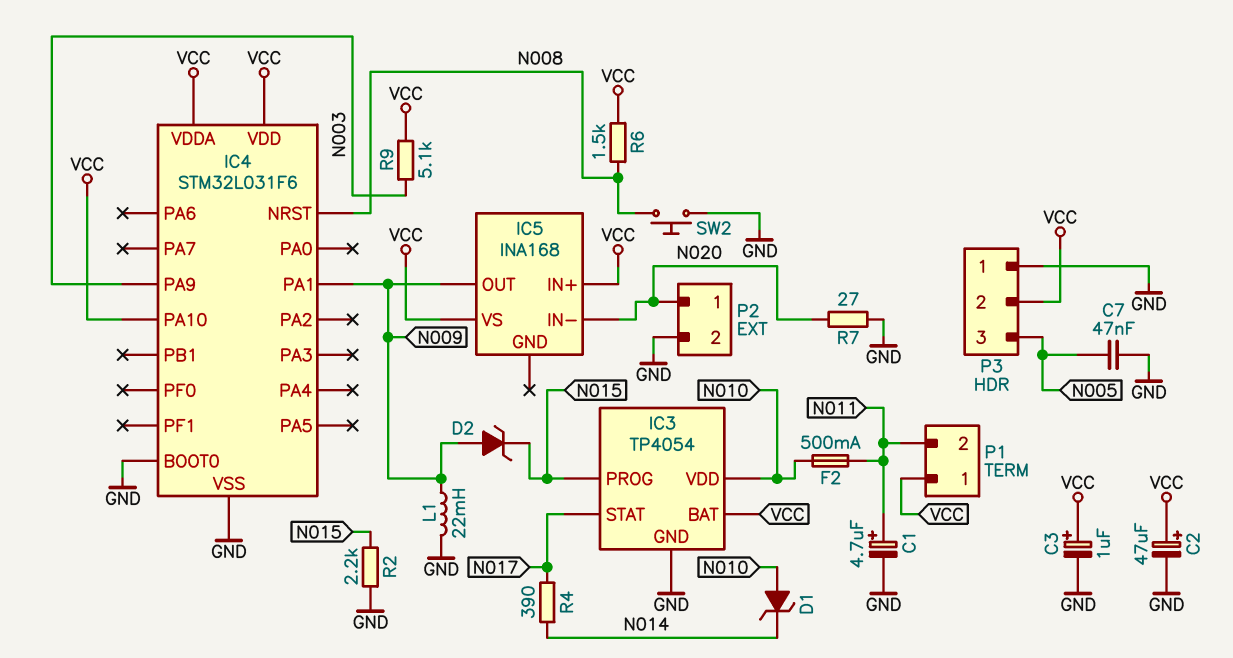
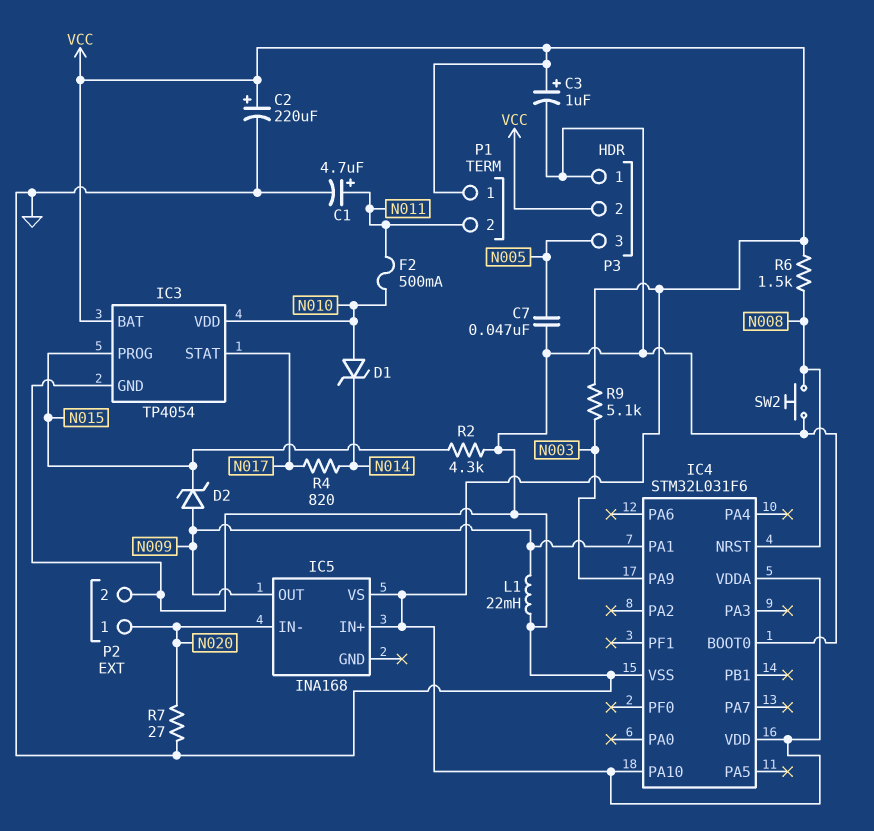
C2: 47uF (plus VCC, minus GND) -> 220uF (plus VCC, minus GND)
R2: 2.2k (GND, N015) -> 4.3k (GND, N015)
R4: 390 (N014, N017) -> 820 (N014, N017)

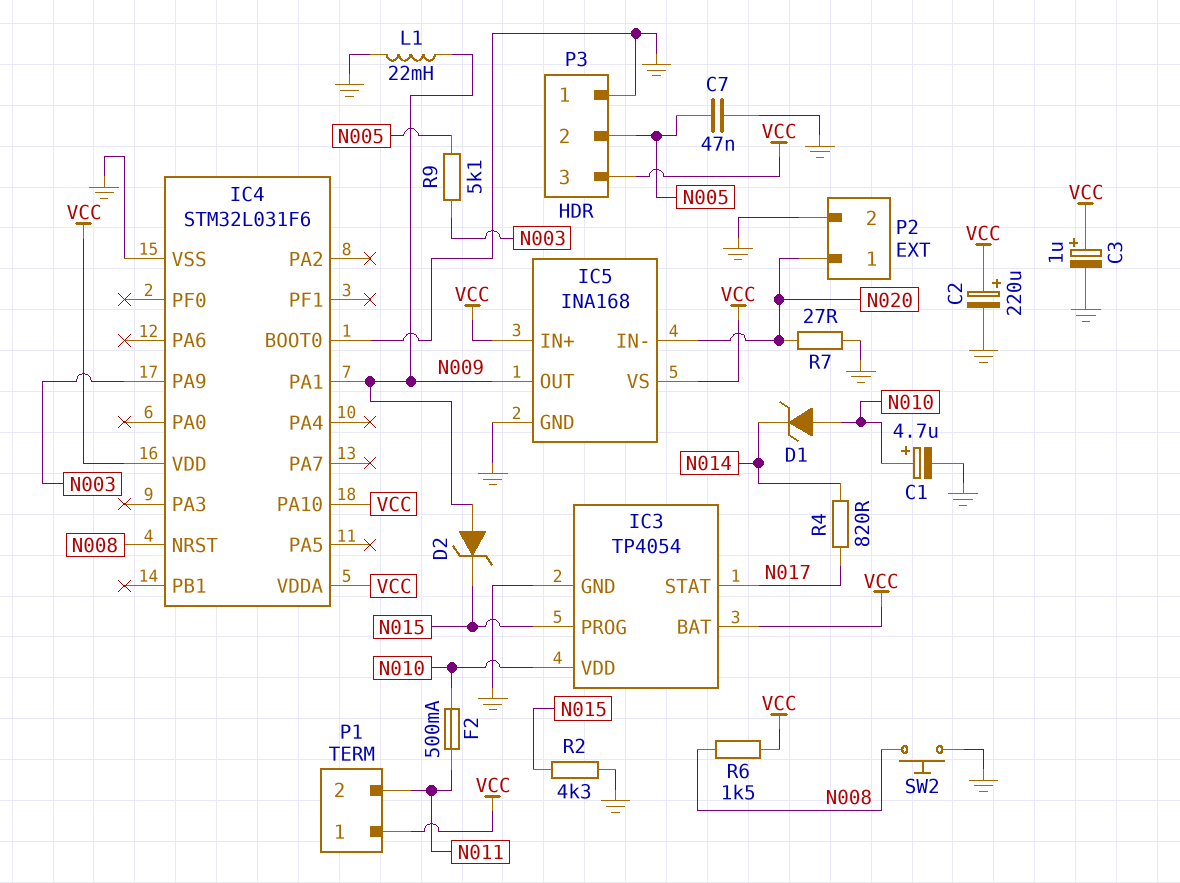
C1: 4.7uF (plus N011, minus GND) -> 4.7uF (plus N010, minus GND)
IC5 pin GND: none -> GND
P3 pin 2: VCC -> N005
P3 pin 3: N005 -> VCC
R9: 5.1k (N003, VCC) -> 5.1k (N003, N005)

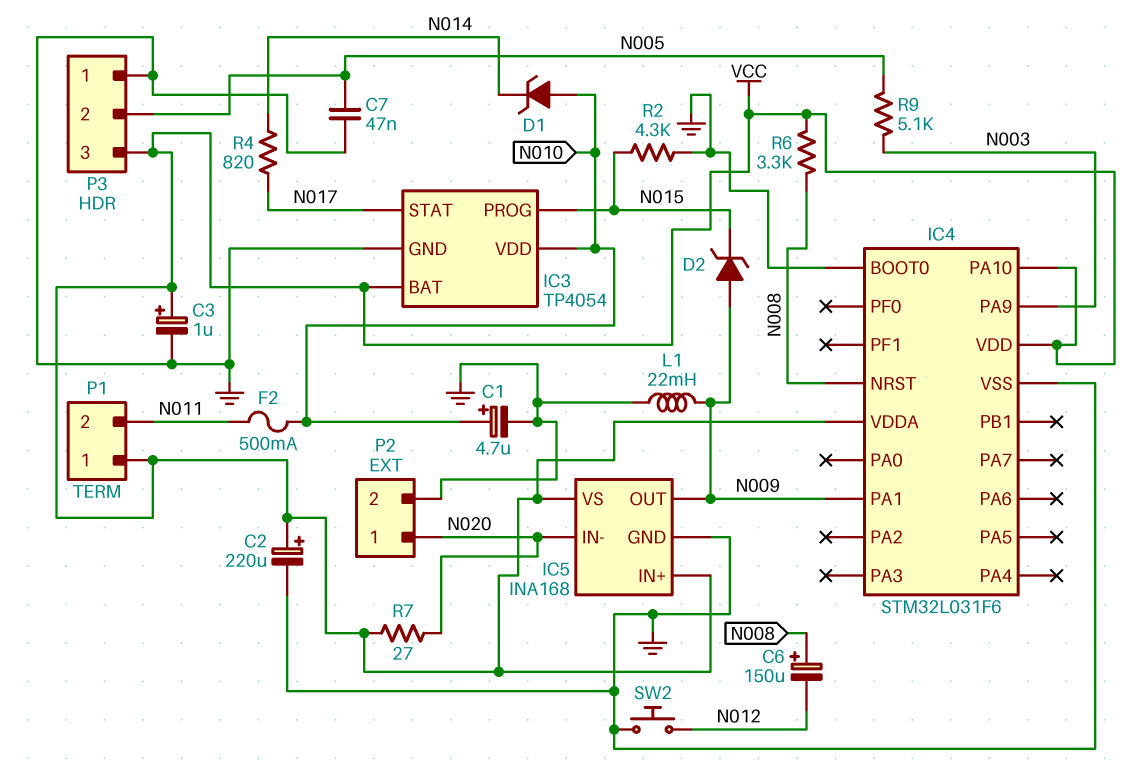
C6: none -> 150uF (plus N008, minus N012)
R6: 1.5k (N008, VCC) -> 3.3k (N008, VCC)
R7: 27 (GND, N020) -> 27 (N020, VCC)
SW2: button (GND, N008) -> button (GND, N012)

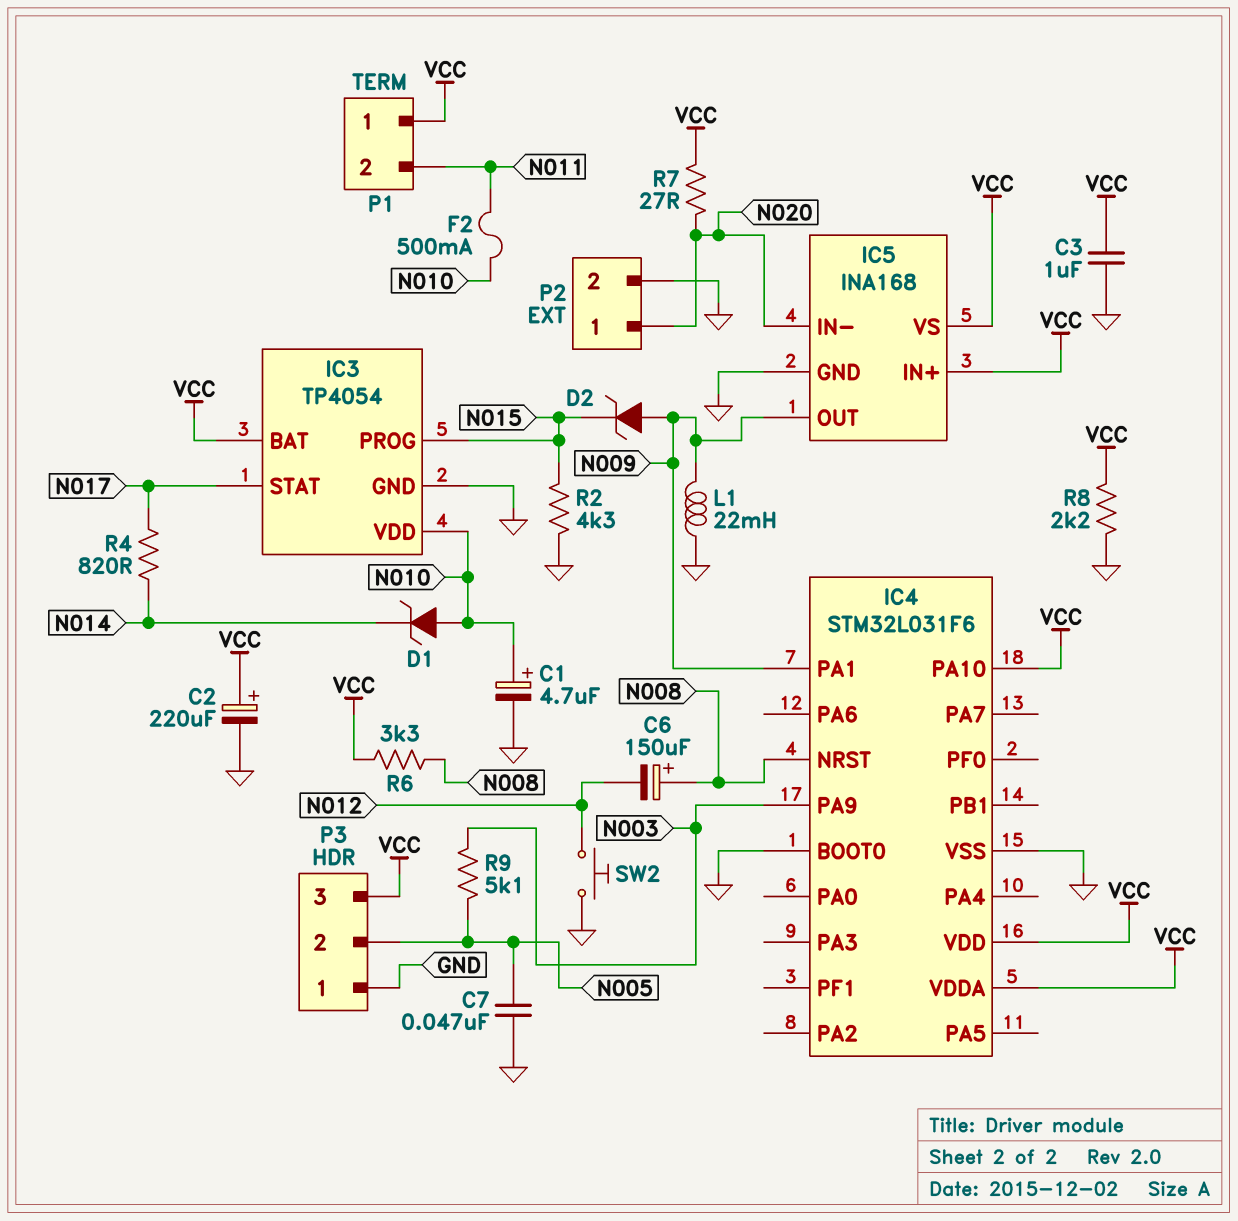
C3: 1uF (plus VCC, minus GND) -> 1uF (GND, VCC)
R8: none -> 2.2k (GND, VCC)

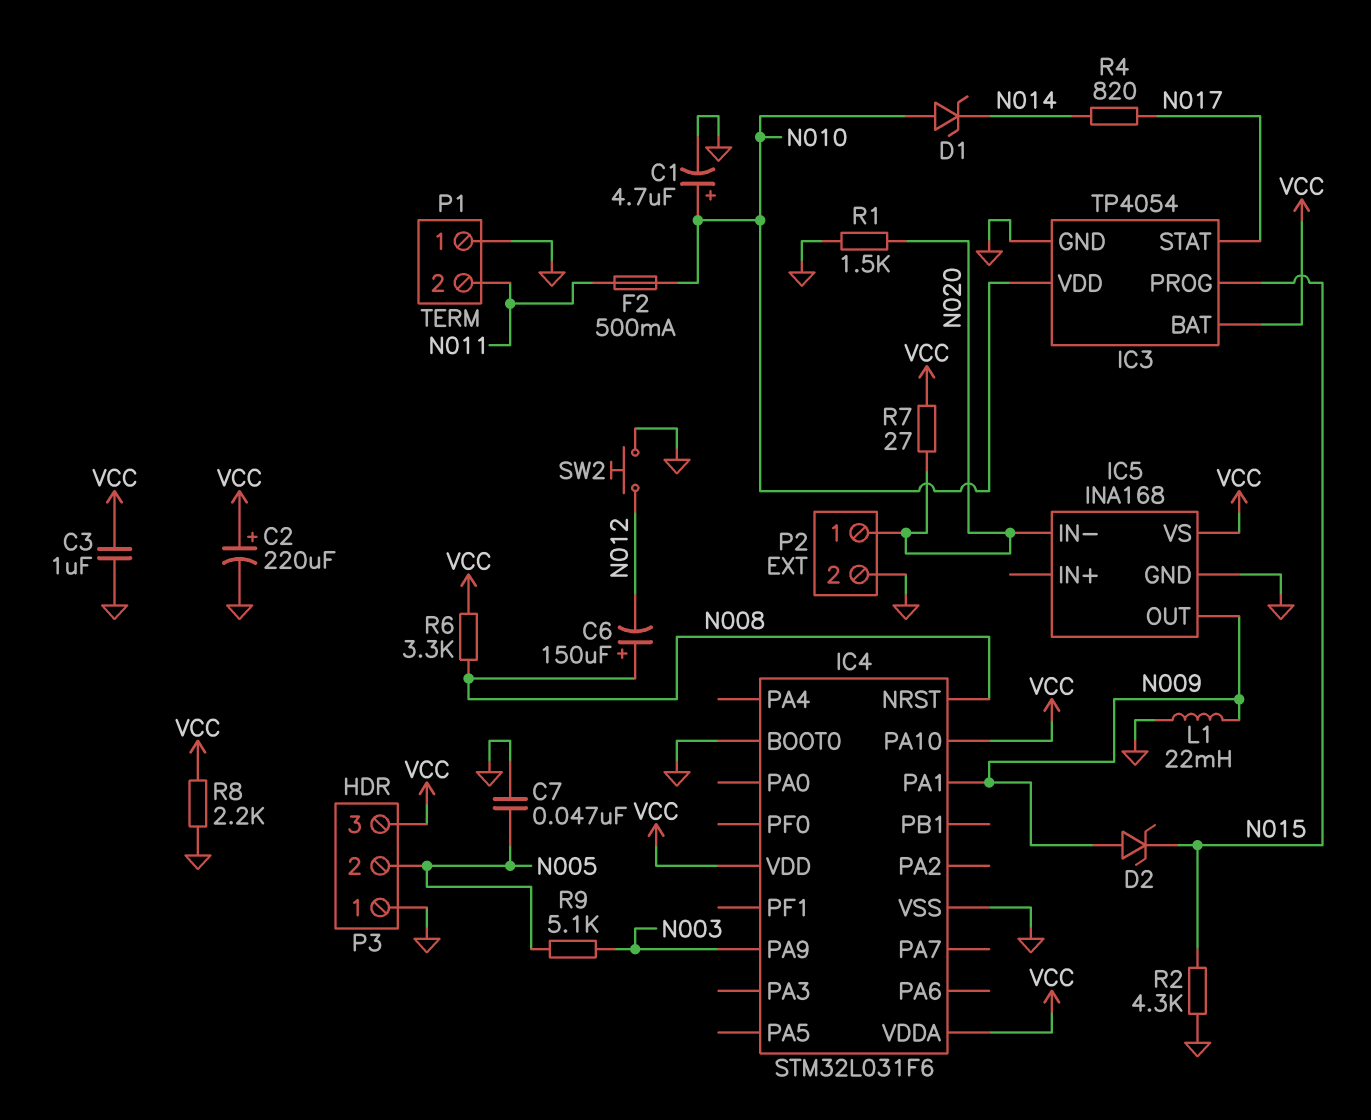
IC5 pin IN+: VCC -> none
P1 pin 1: VCC -> GND
R1: none -> 1.5k (GND, N020)

